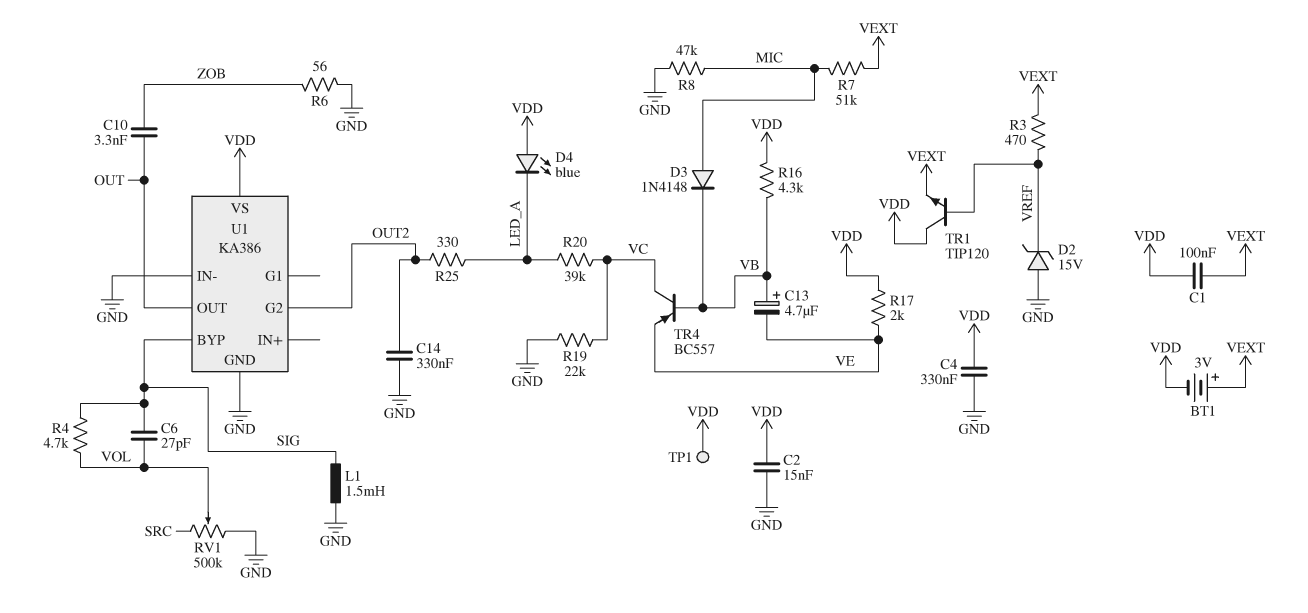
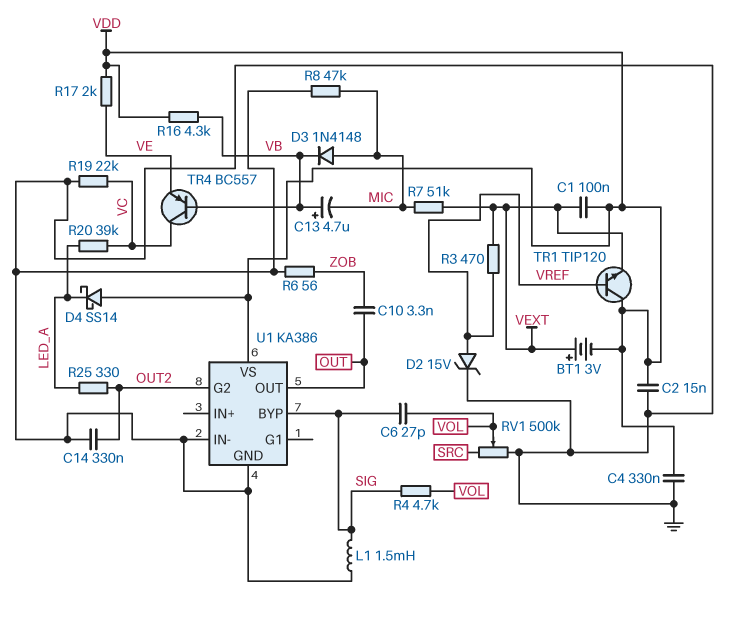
C13: 4.7uF (plus VB, minus VE) -> 4.7uF (plus VB, minus MIC)
D2: zener 15V (A GND, K VREF) -> zener 15V (A VREF, K GND)
D4: LED blue (A VDD, K LED_A) -> schottky SS14 (A VDD, K LED_A)
TP1: test point (VDD) -> none

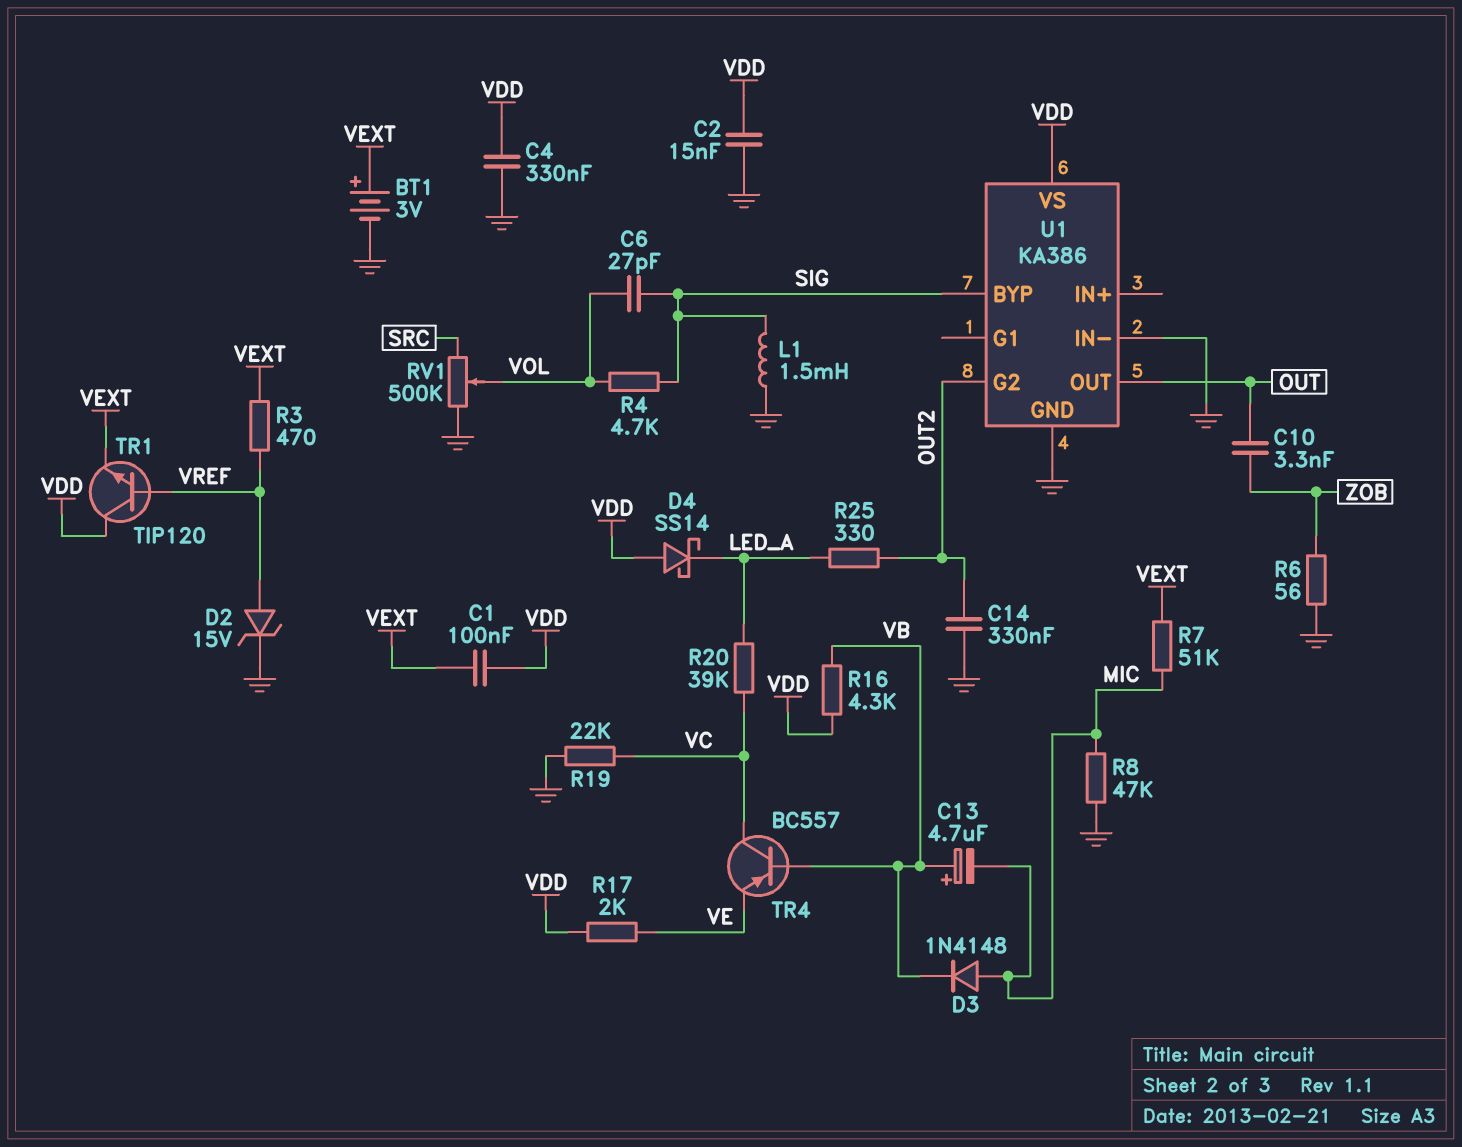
BT1: 3V (plus VEXT, minus VDD) -> 3V (plus VEXT, minus GND)

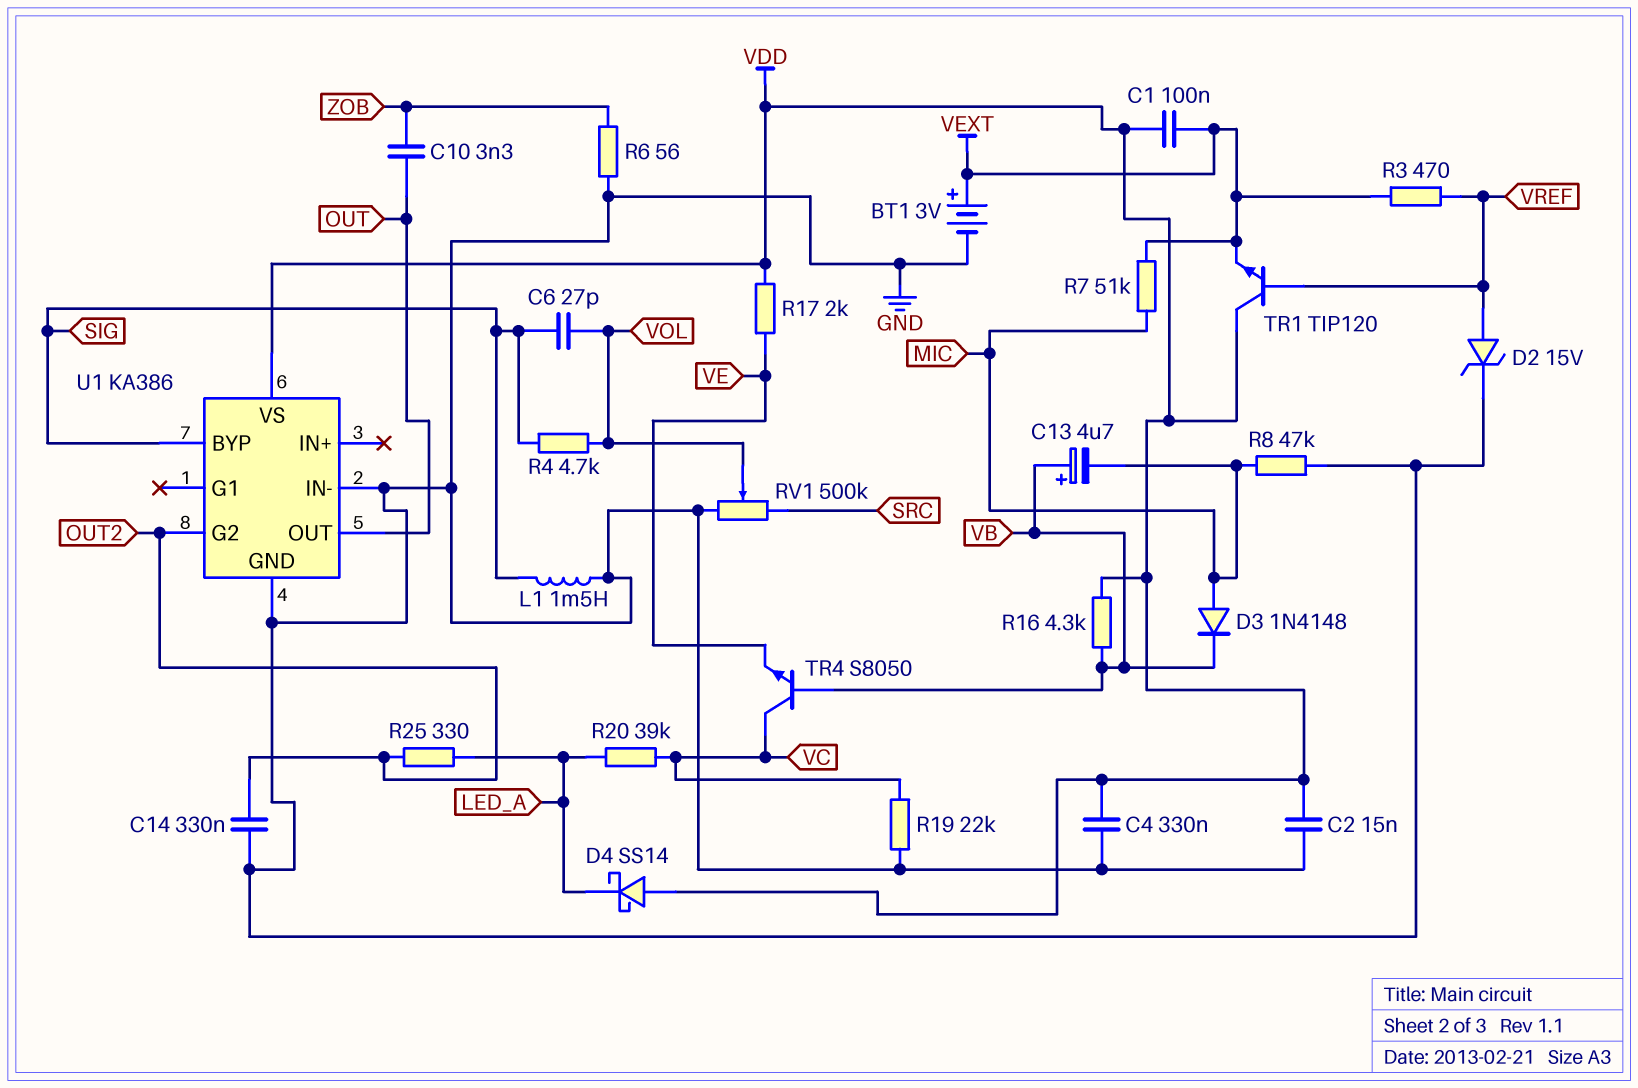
TR4: PNP BC557 (B VB, C VC, E VE) -> NPN S8050 (B VB, C VC, E VE)

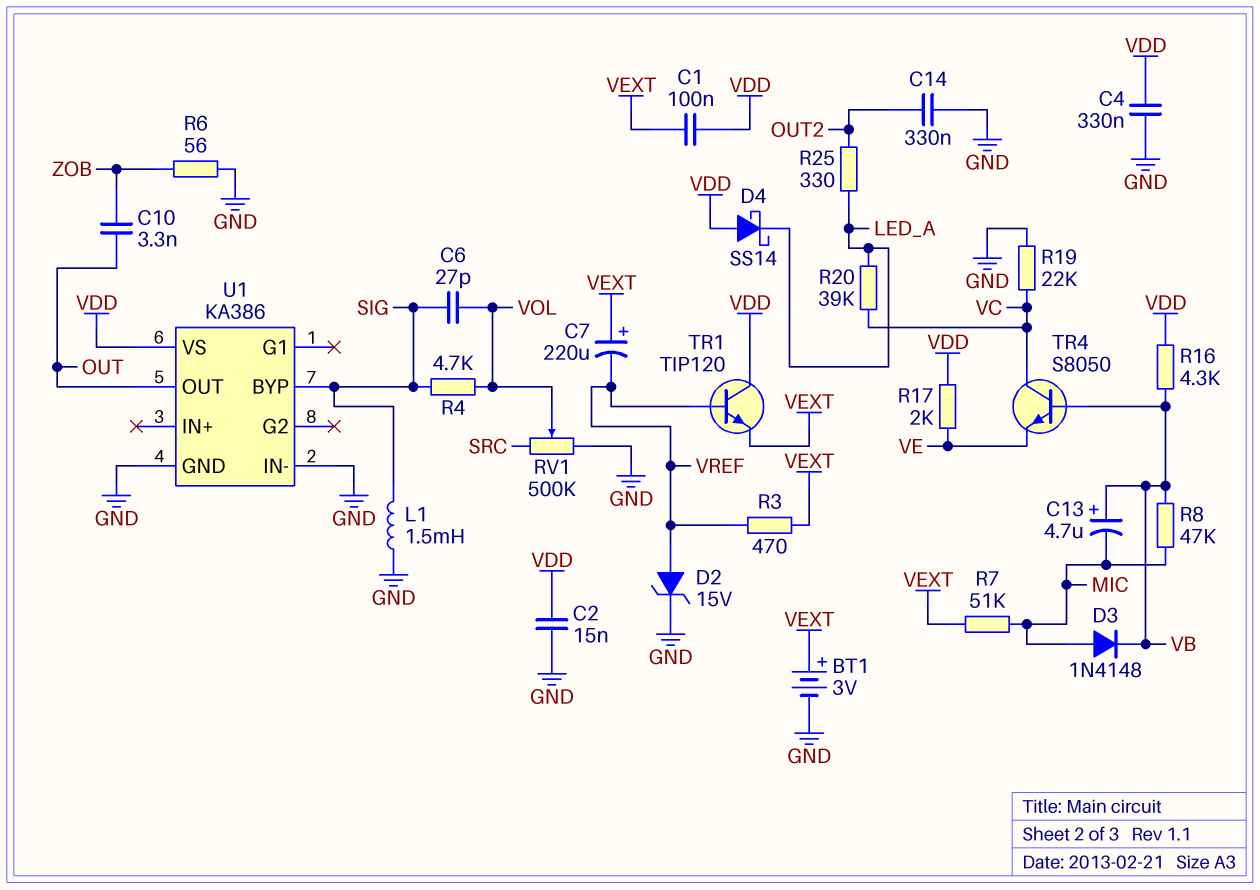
C7: none -> 220uF (plus VEXT, minus VREF)
R8: 47k (GND, MIC) -> 47k (MIC, VB)
U1 pin G2: OUT2 -> none

